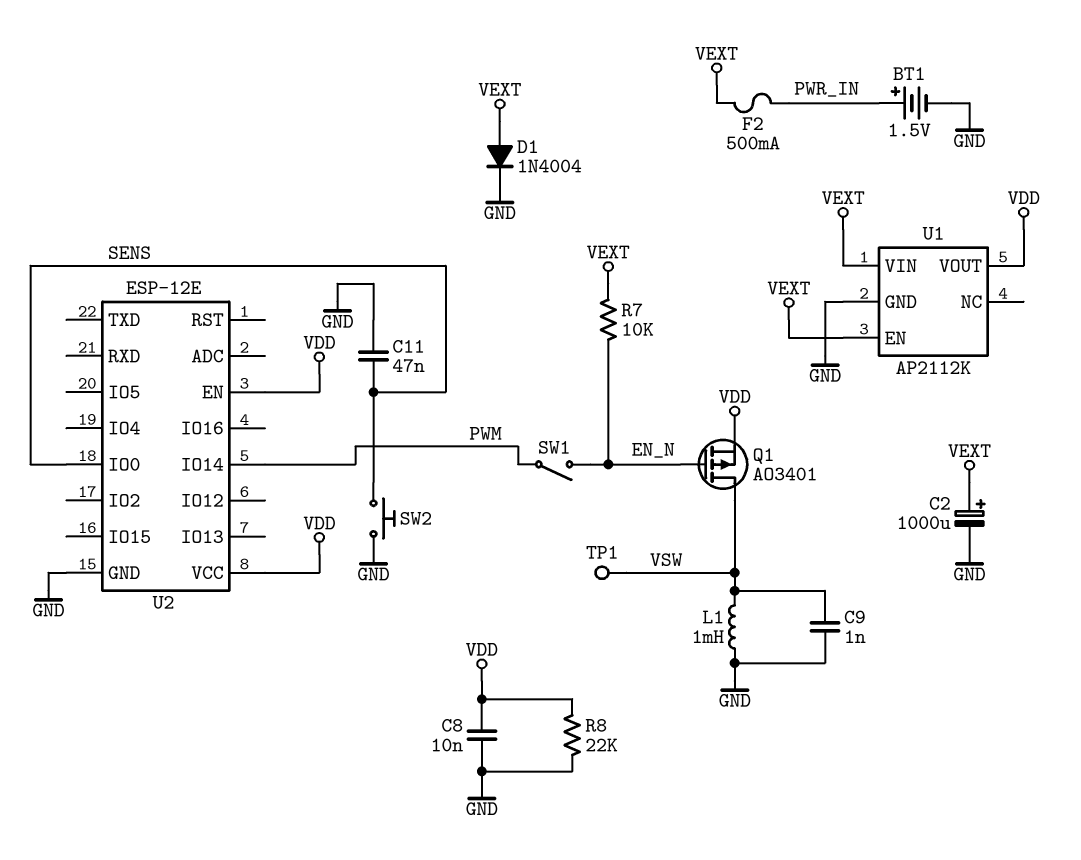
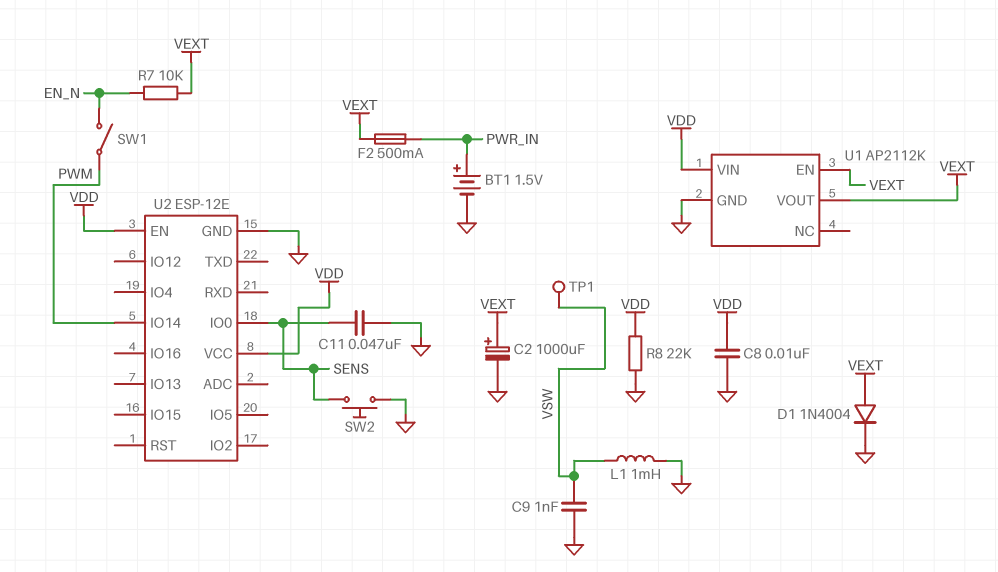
Q1: PMOS AO3401 (G EN_N, D VSW, S VDD) -> none
U1 pin VIN: VEXT -> VDD
U1 pin VOUT: VDD -> VEXT

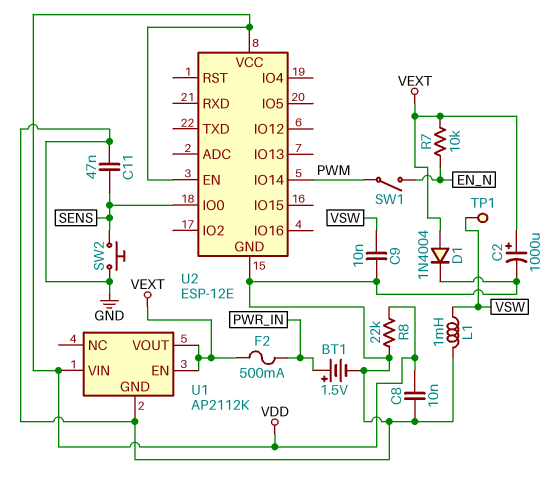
C9: 1nF (GND, VSW) -> 10nF (GND, VSW)

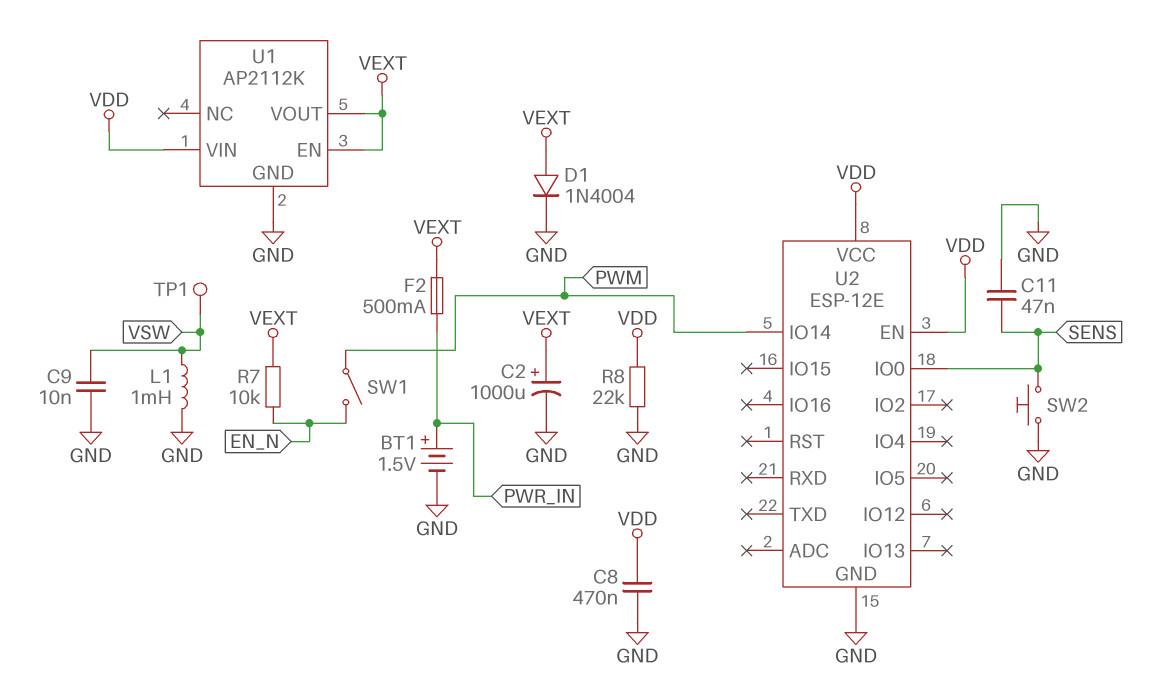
C8: 10nF (GND, VDD) -> 470nF (GND, VDD)

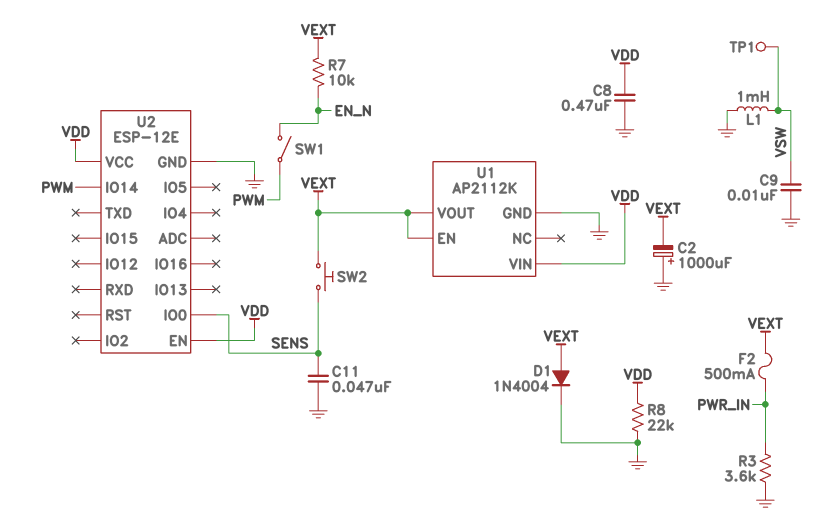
BT1: 1.5V (plus PWR_IN, minus GND) -> none
C2: 1000uF (plus VEXT, minus GND) -> 1000uF (plus GND, minus VEXT)
R3: none -> 3.6k (GND, PWR_IN)
SW2: button (GND, SENS) -> button (SENS, VEXT)

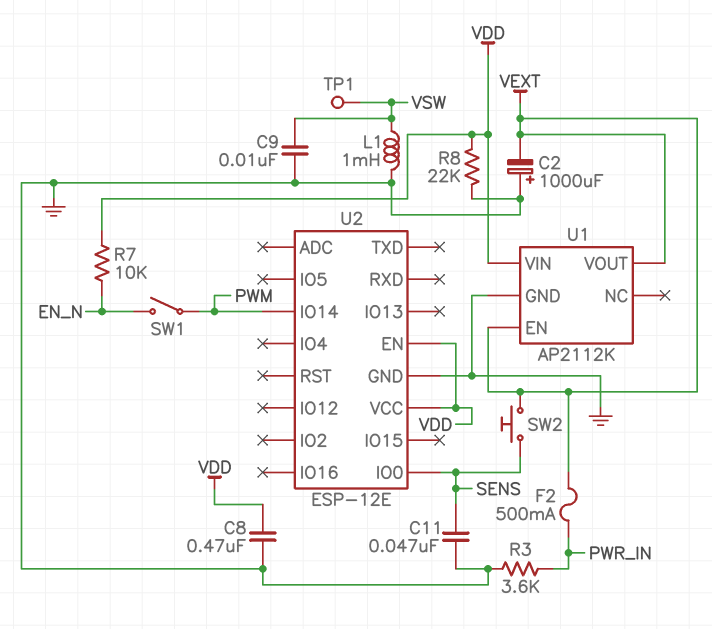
D1: diode 1N4004 (A VEXT, K GND) -> none
R7: 10k (EN_N, VEXT) -> 10k (EN_N, VDD)

